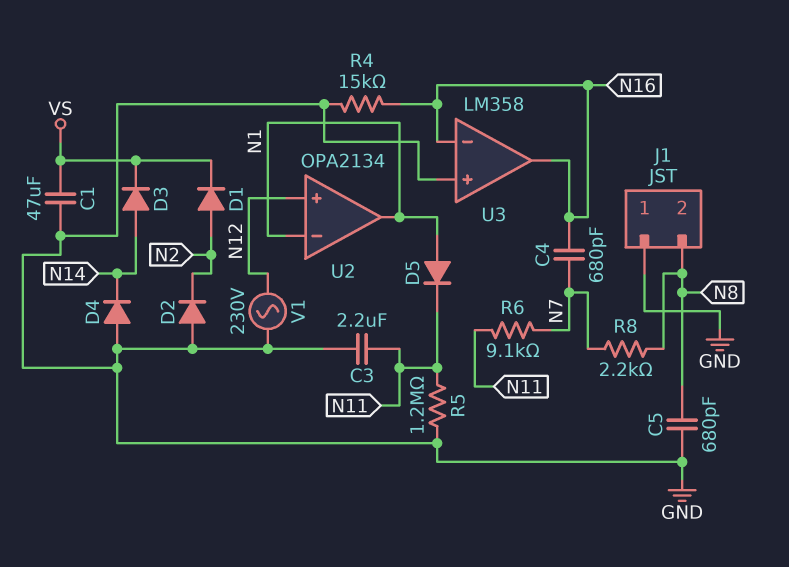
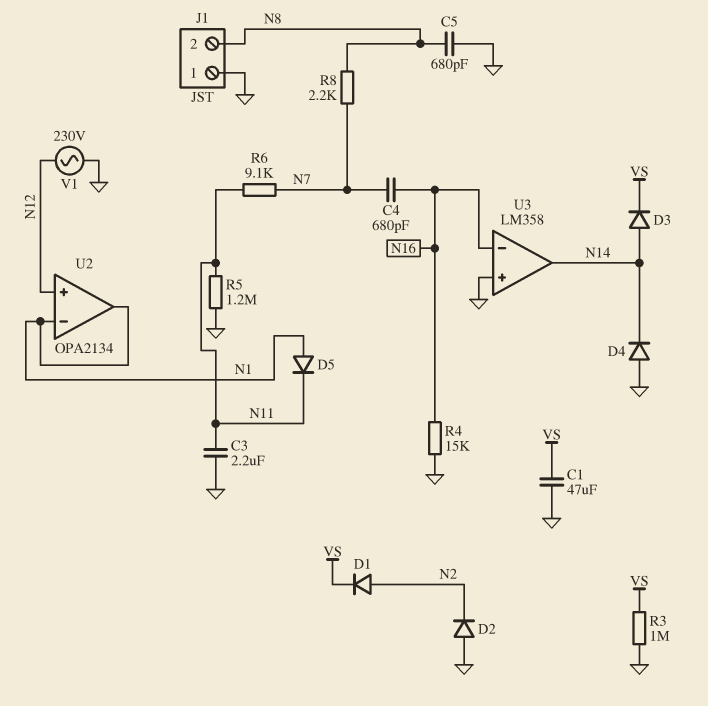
R3: none -> 1M (GND, VS)
U3 pin out: N16 -> N14

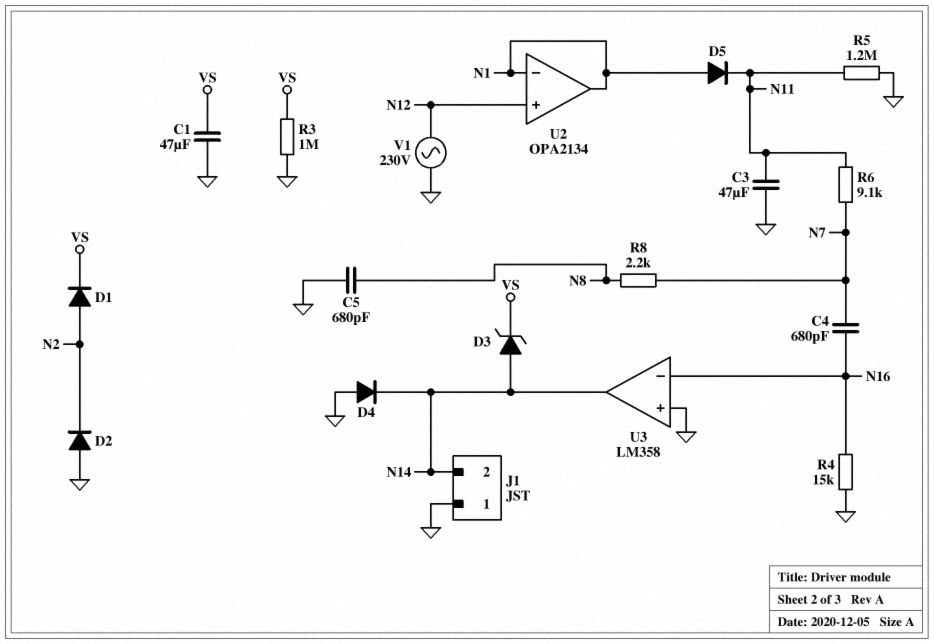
C3: 2.2uF (GND, N11) -> 47uF (GND, N11)
D3: diode (A N14, K VS) -> zener (A N14, K VS)
J1 pin 2: N8 -> N14

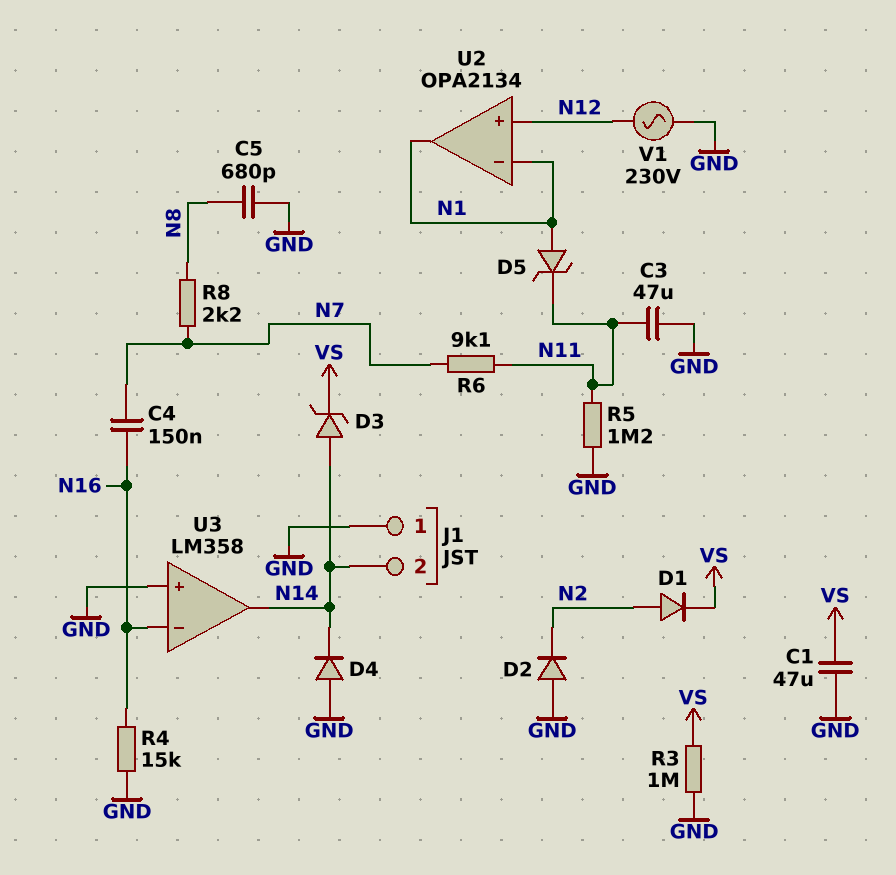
C4: 680pF (N7, N16) -> 150nF (N7, N16)
D5: diode (A N1, K N11) -> zener (A N1, K N11)

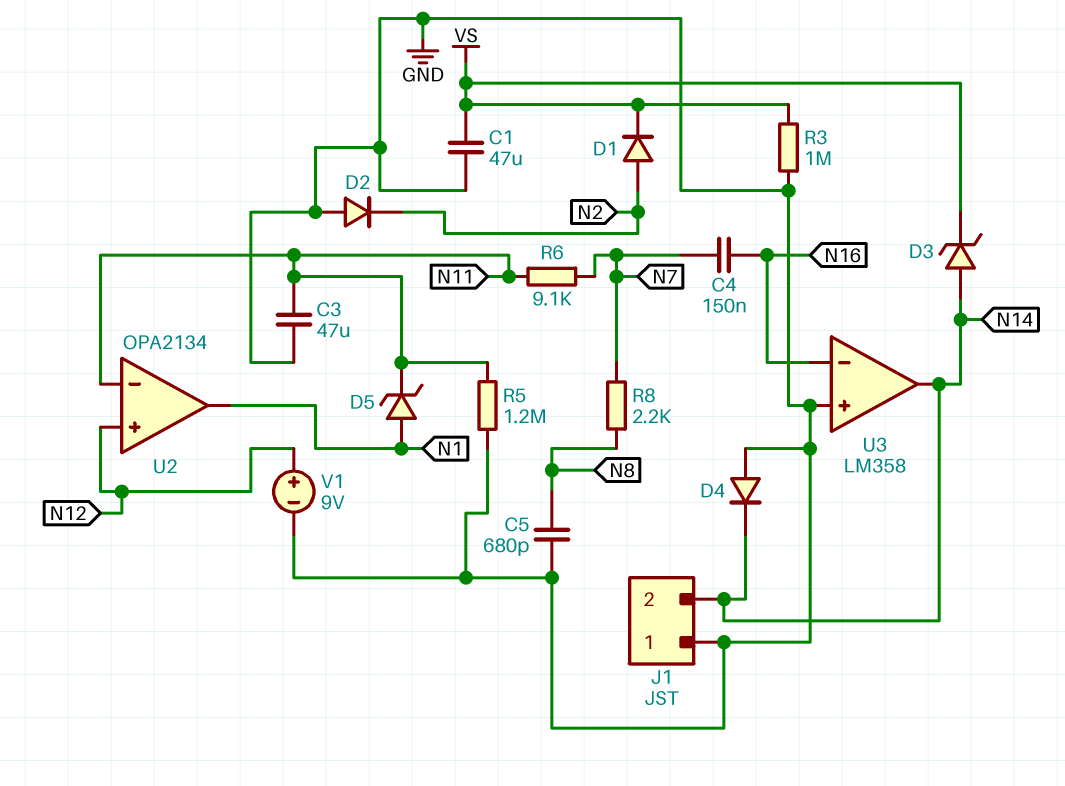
R4: 15k (GND, N16) -> none
U2 pin in-: N1 -> N11
V1: AC 230V (GND, N12) -> 9V (plus N12, minus GND)

